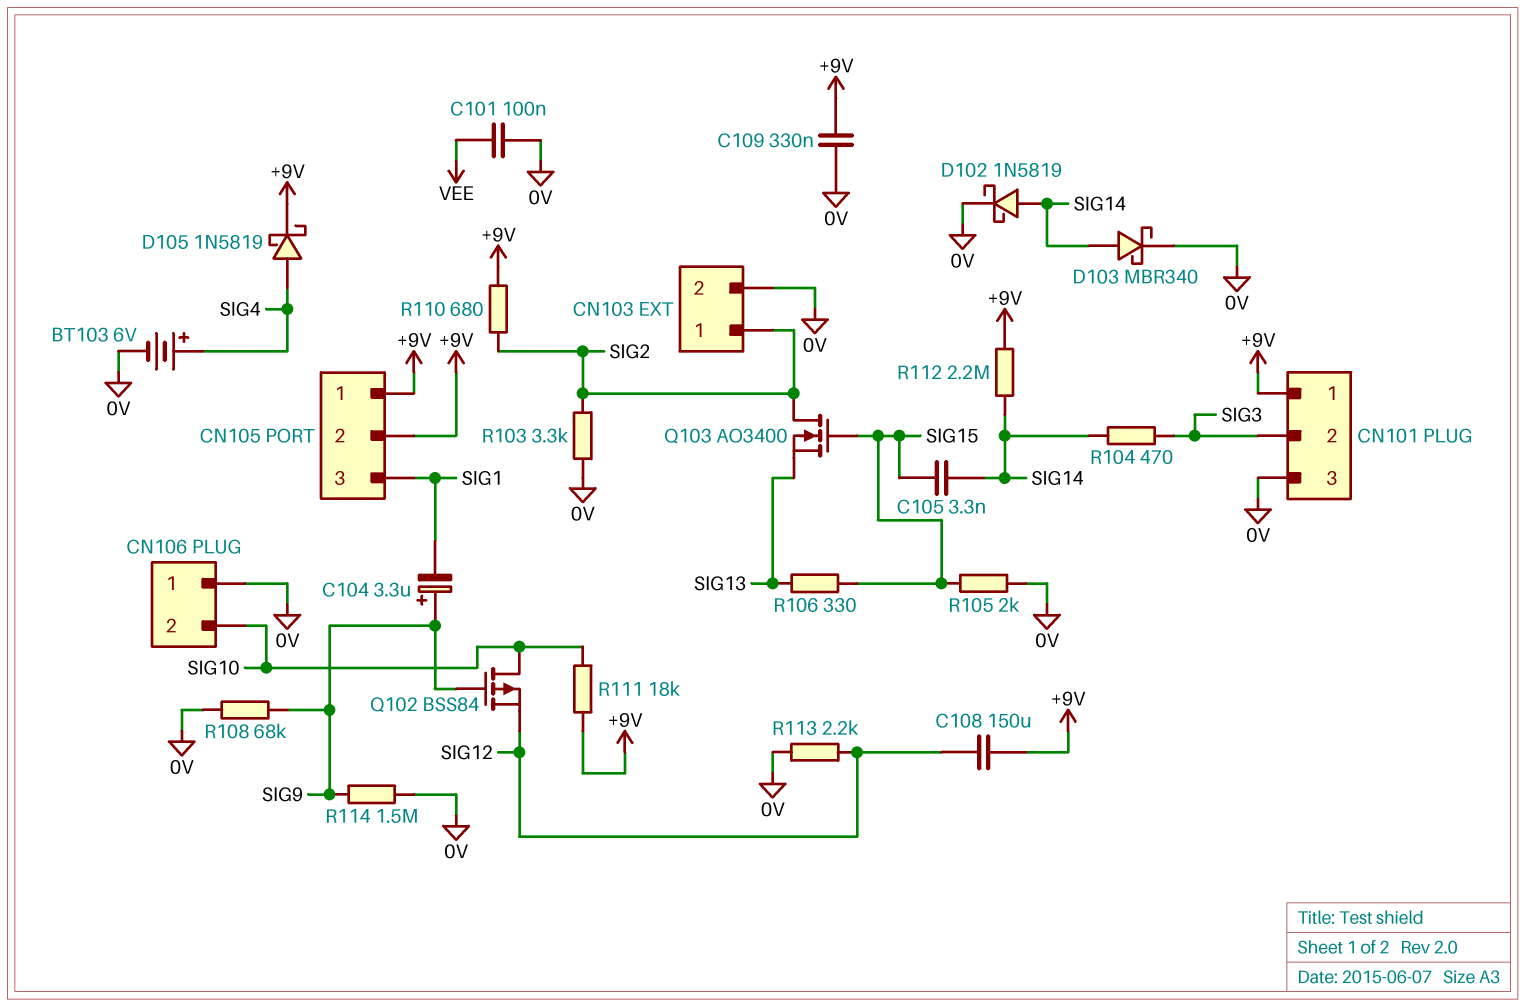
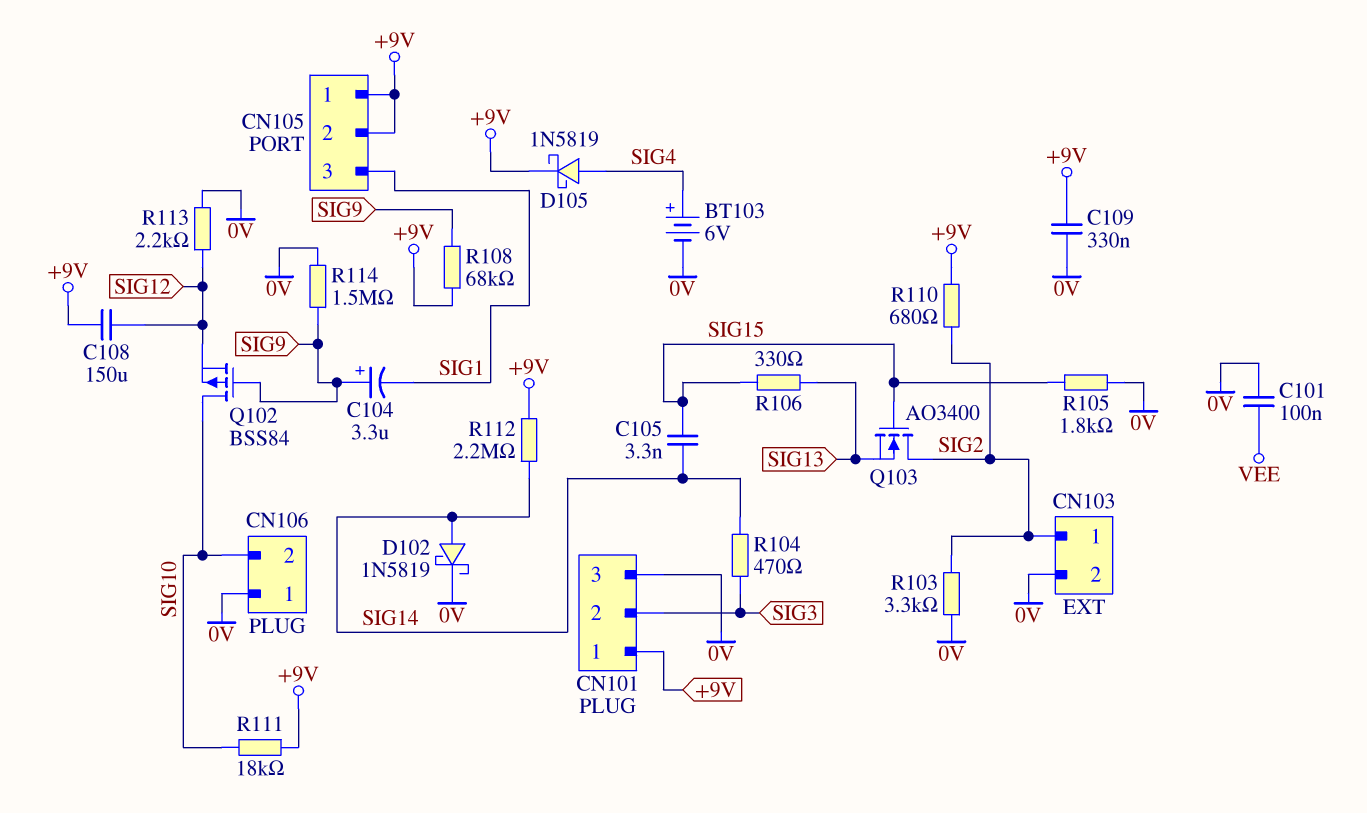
D103: schottky MBR340 (A SIG14, K 0V) -> none
R105: 2k (0V, SIG15) -> 1.8k (0V, SIG15)
R108: 68k (0V, SIG9) -> 68k (+9V, SIG9)

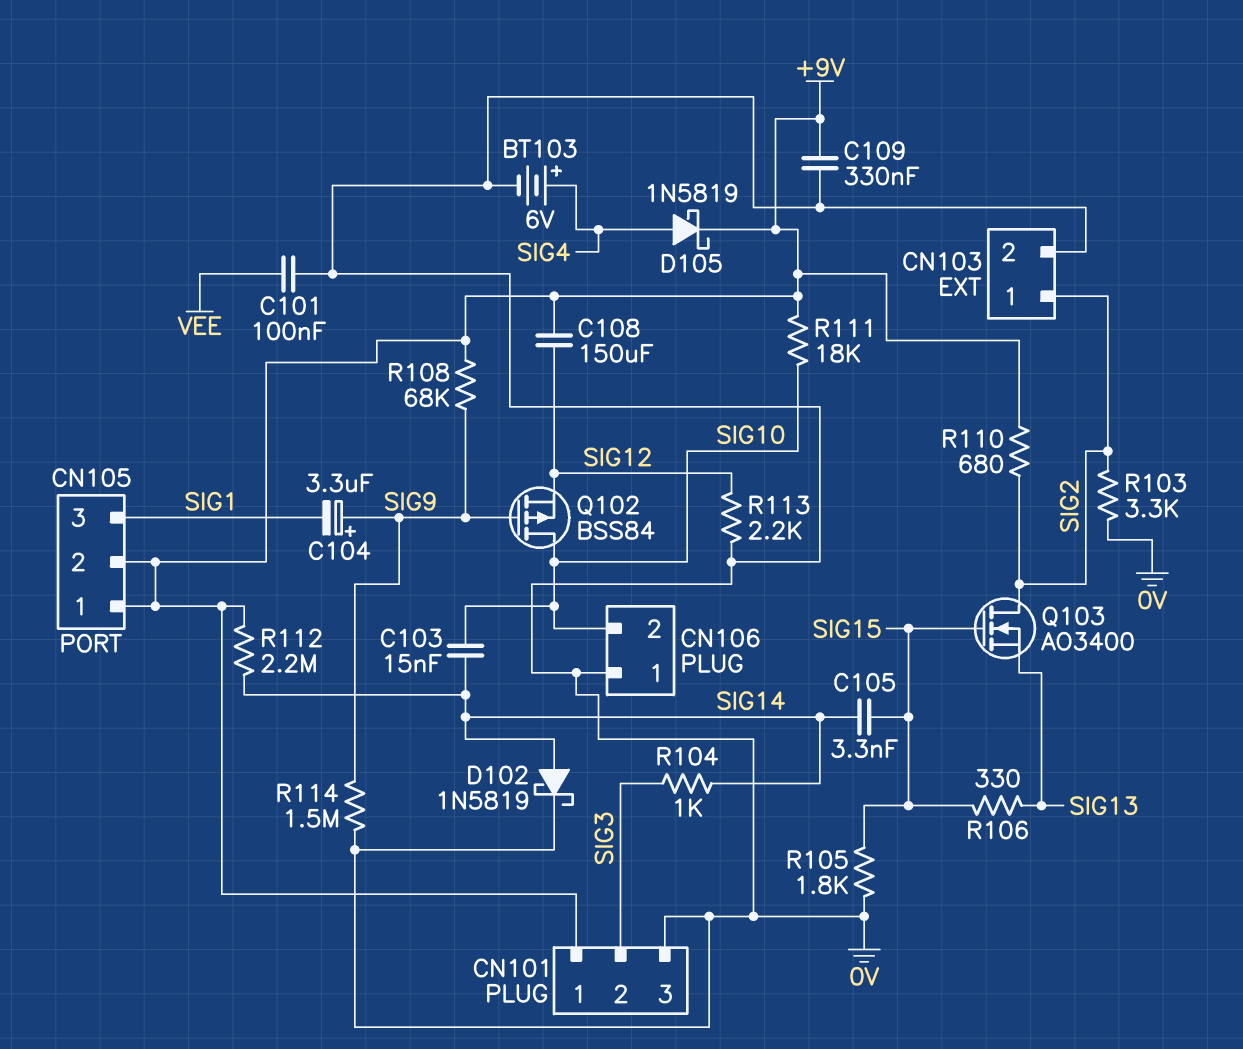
C103: none -> 15nF (SIG10, SIG14)
R104: 470 (SIG3, SIG14) -> 1k (SIG3, SIG14)

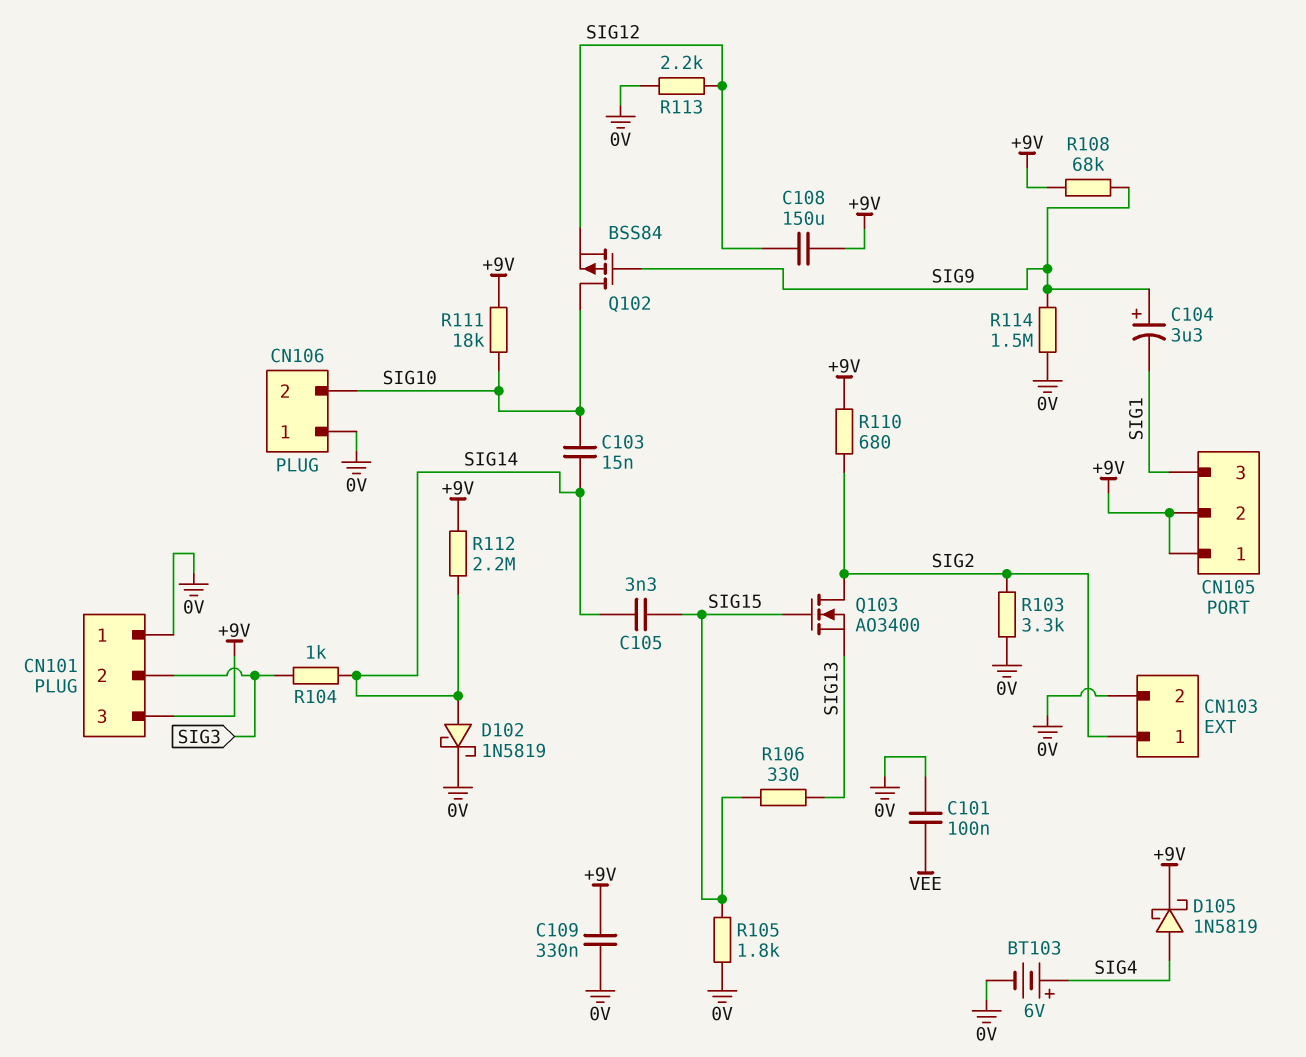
CN101 pin 1: +9V -> 0V
CN101 pin 3: 0V -> +9V

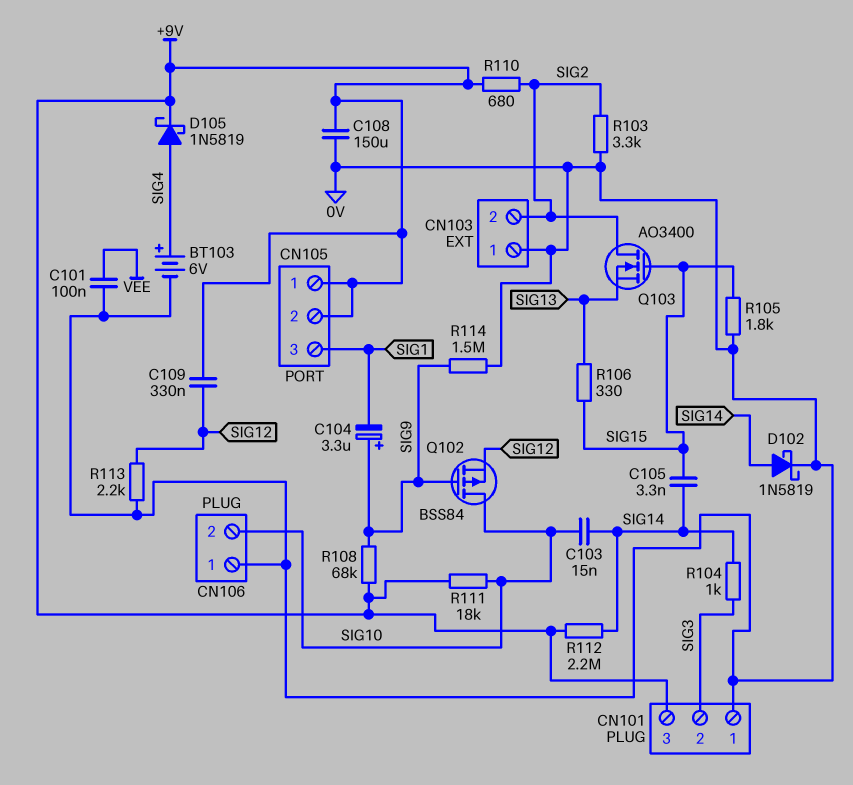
C108: 150uF (+9V, SIG12) -> 150uF (+9V, 0V)
C109: 330nF (+9V, 0V) -> 330nF (+9V, SIG12)
CN103 pin 1: SIG2 -> 0V
CN103 pin 2: 0V -> SIG2

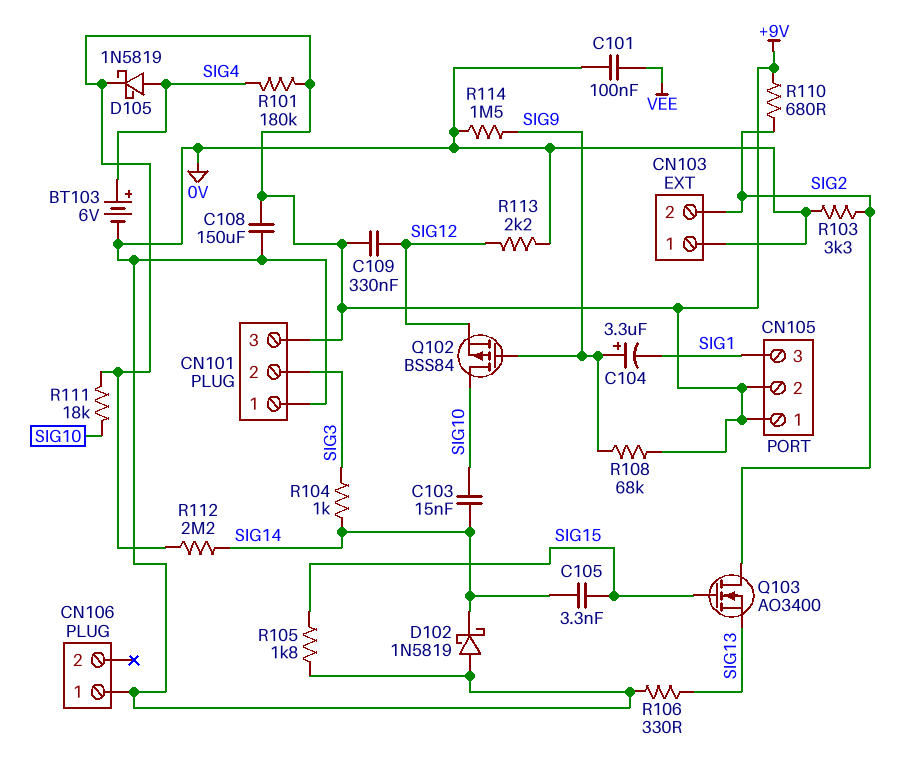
CN106 pin 2: SIG10 -> none
D102: schottky 1N5819 (A SIG14, K 0V) -> schottky 1N5819 (A 0V, K SIG14)
R101: none -> 180k (+9V, SIG4)
R106: 330 (SIG13, SIG15) -> 330 (0V, SIG13)

